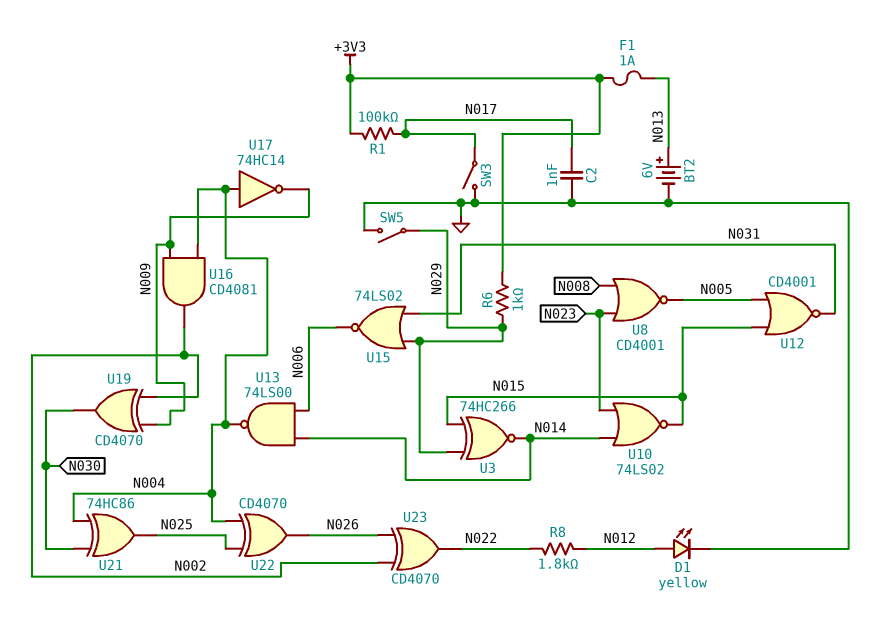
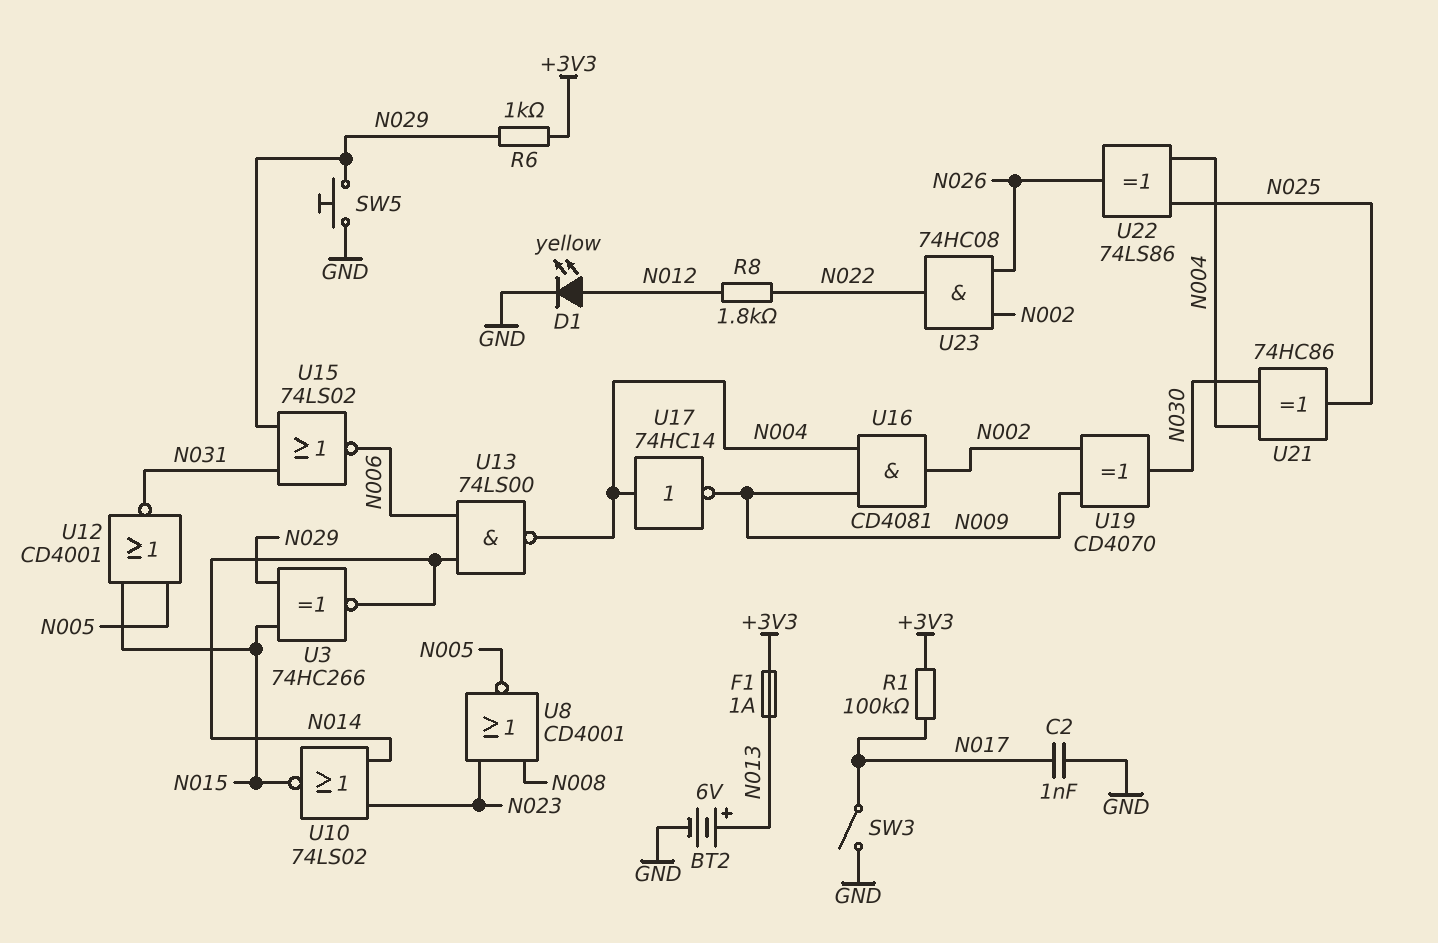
SW5: switch (GND, N029) -> button (GND, N029)
U22: XOR CD4070 (in N004, in N025, out N026) -> XOR 74LS86 (in N004, in N025, out N026)
U23: XOR CD4070 (in N002, in N026, out N022) -> AND 74HC08 (in N002, in N026, out N022)

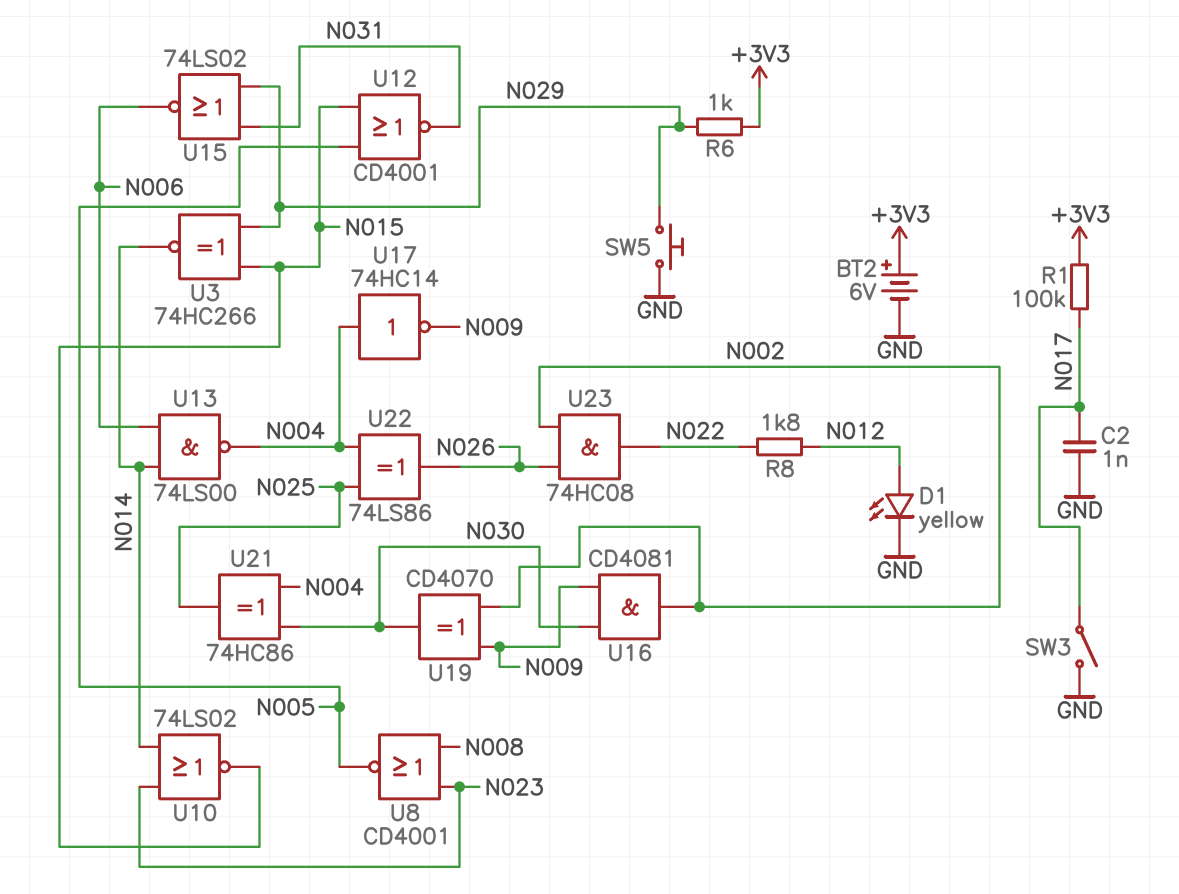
BT2: 6V (plus N013, minus GND) -> 6V (plus +3V3, minus GND)
F1: 1A (+3V3, N013) -> none
U16: AND CD4081 (in N004, in N009, out N002) -> AND CD4081 (in N009, in N030, out N002)

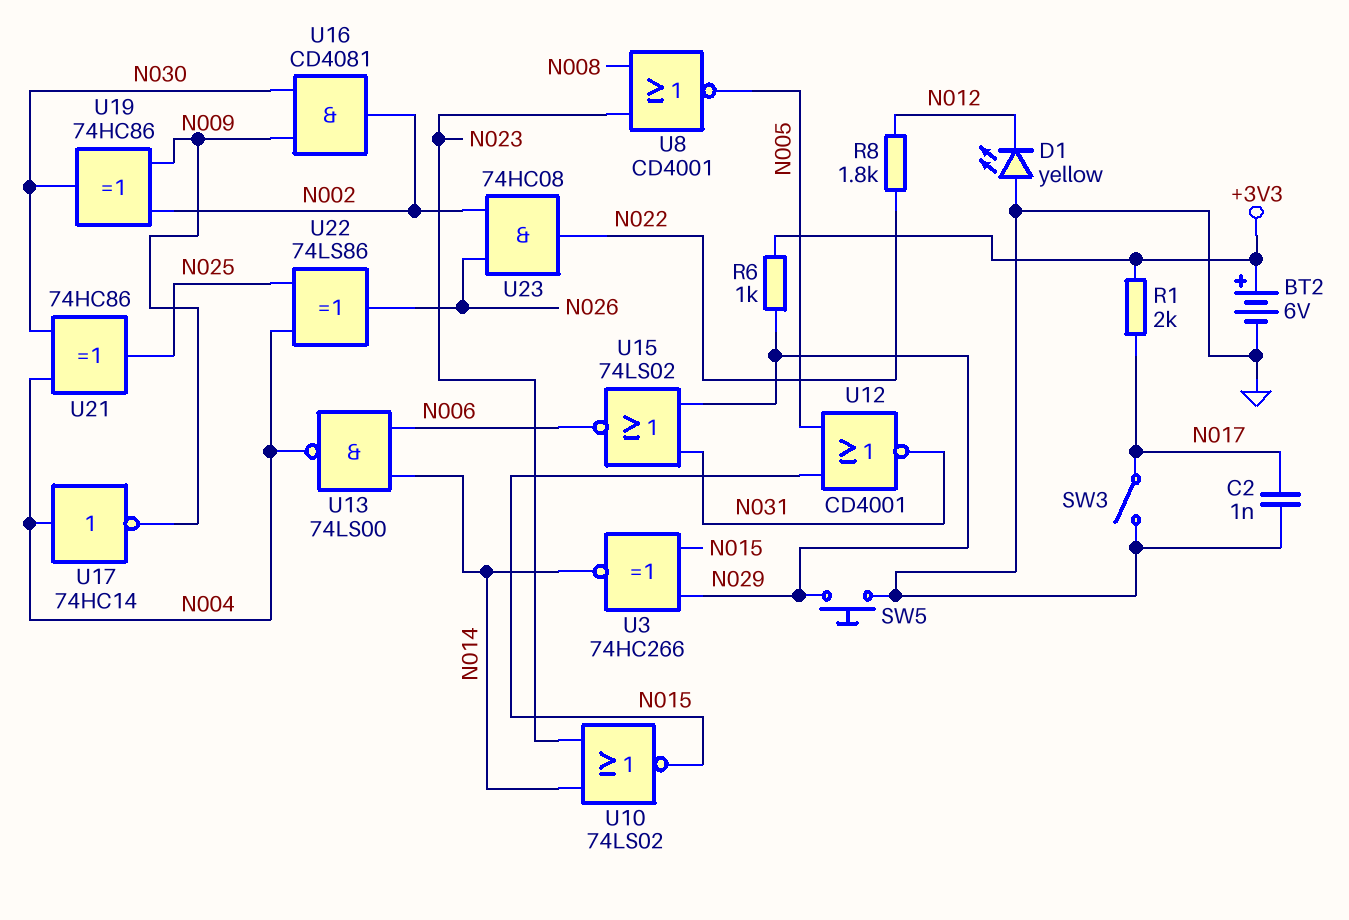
D1: LED yellow (A N012, K GND) -> LED yellow (A GND, K N012)
R1: 100k (+3V3, N017) -> 2k (+3V3, N017)
U19: XOR CD4070 (in N002, in N009, out N030) -> XOR 74HC86 (in N002, in N009, out N030)

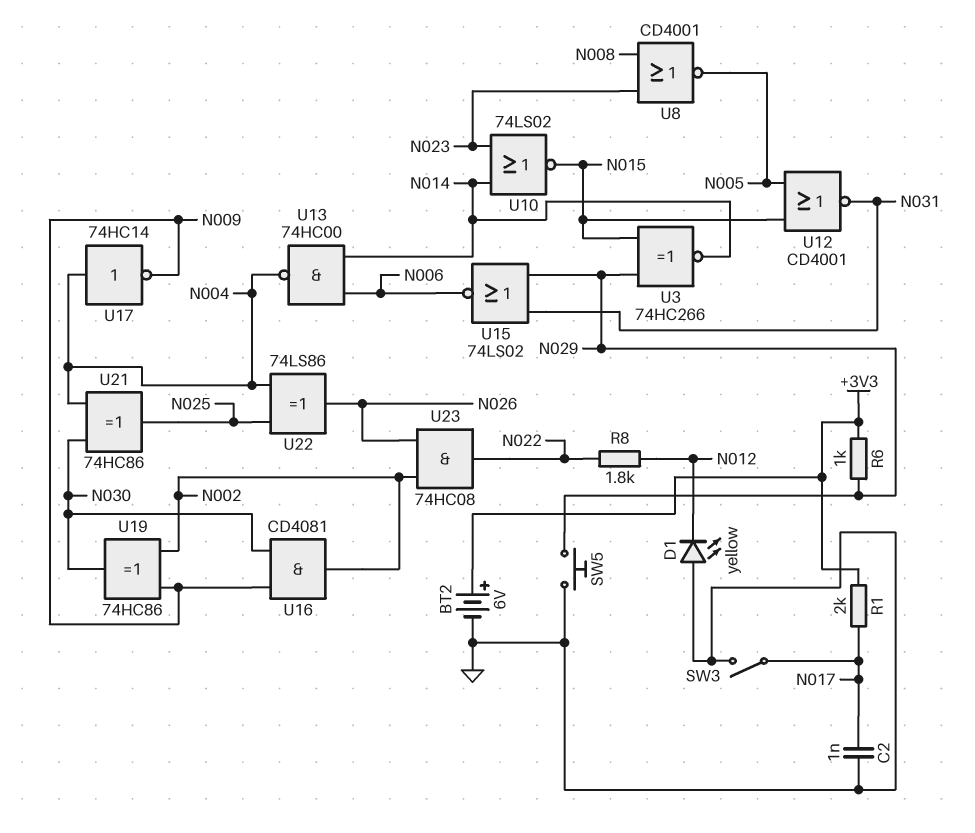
U13: NAND 74LS00 (in N006, in N014, out N004) -> NAND 74HC00 (in N006, in N014, out N004)

